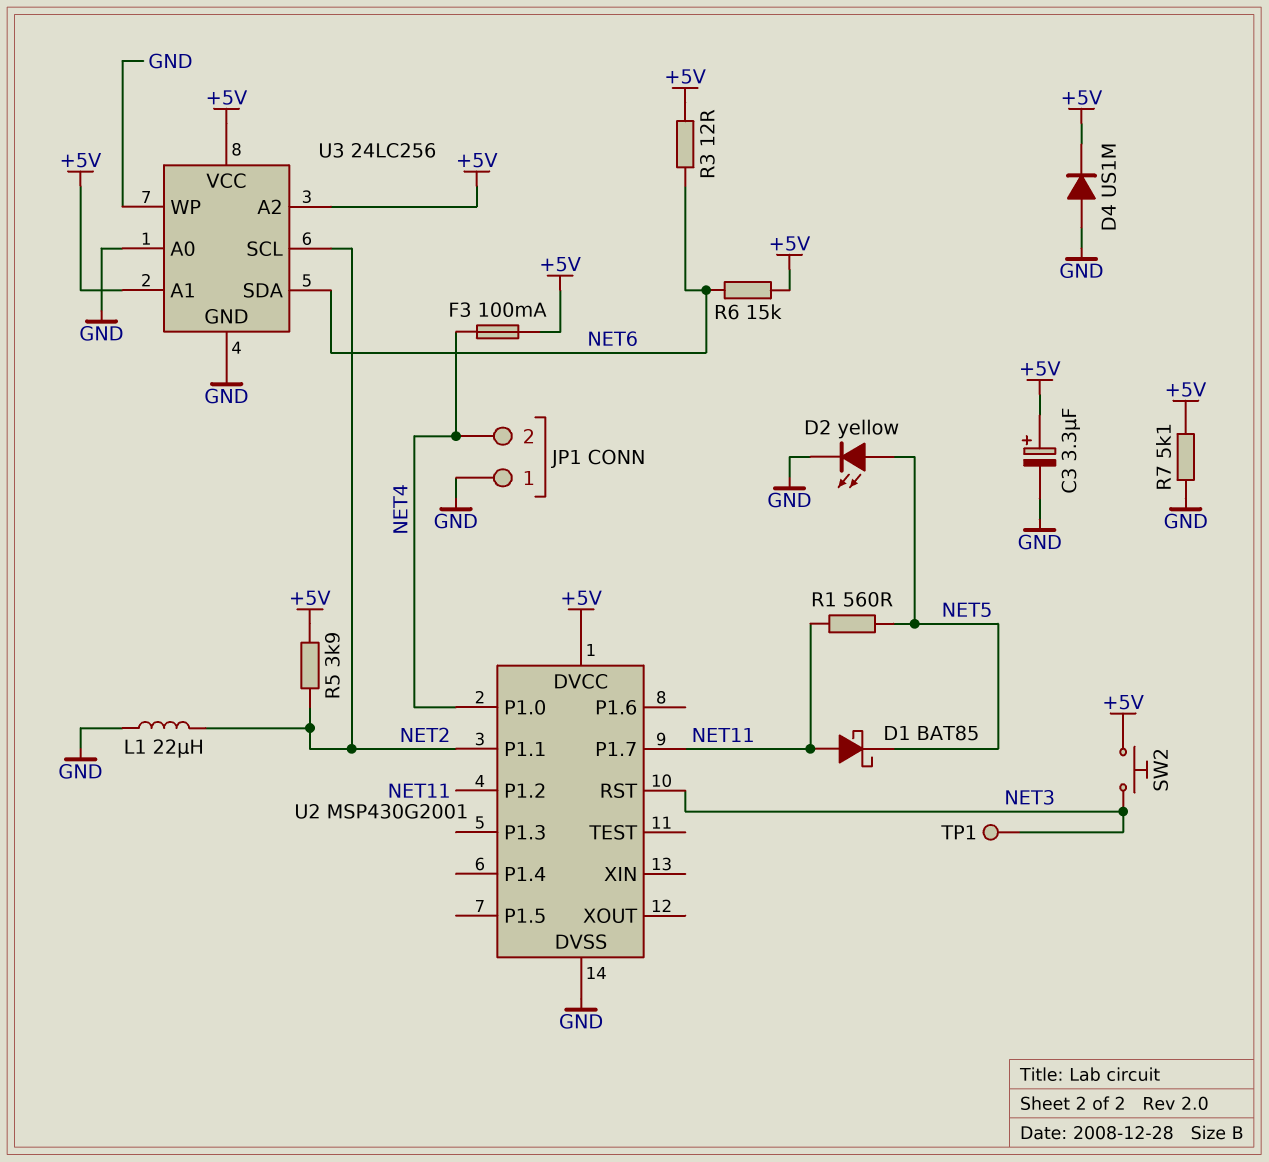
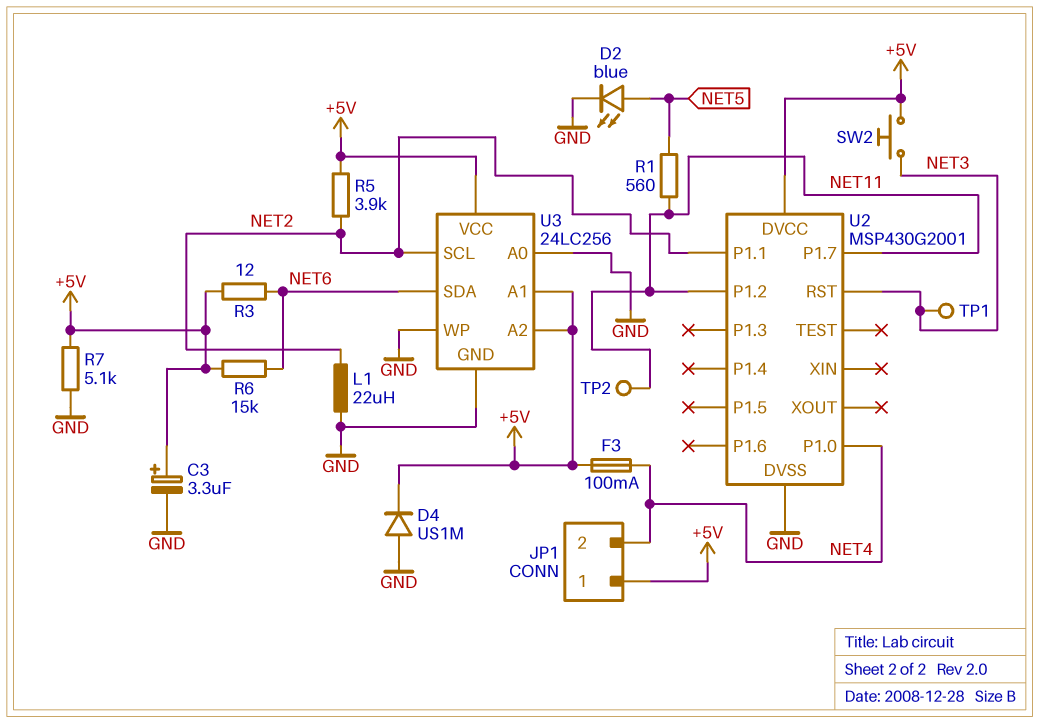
D1: schottky BAT85 (A NET11, K NET5) -> none
D2: LED yellow (A NET5, K GND) -> LED blue (A NET5, K GND)
JP1 pin 1: GND -> +5V
TP2: none -> test point (NET11)

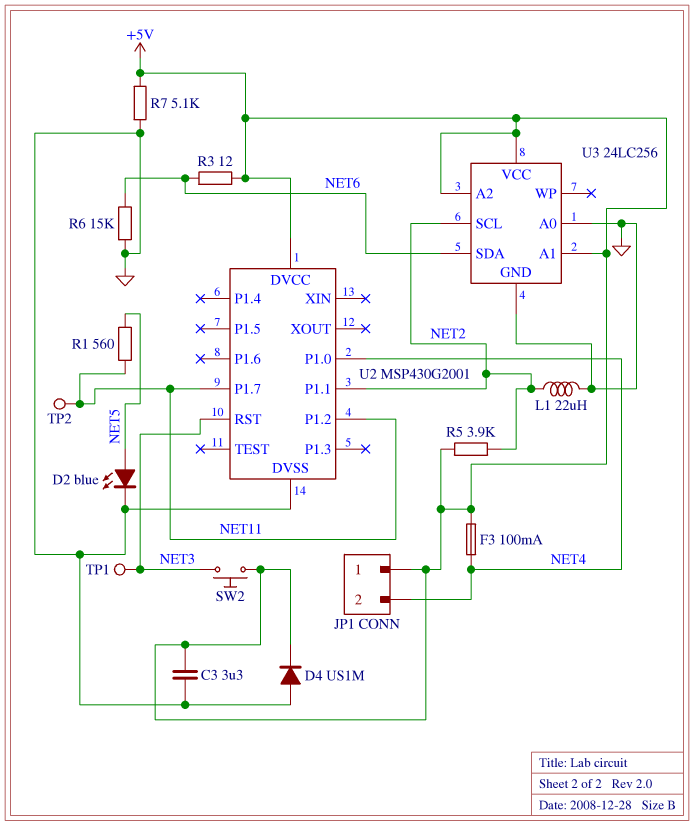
C3: 3.3uF (plus +5V, minus GND) -> 3.3uF (+5V, GND)
R6: 15k (+5V, NET6) -> 15k (GND, NET6)
U3 pin WP: GND -> none

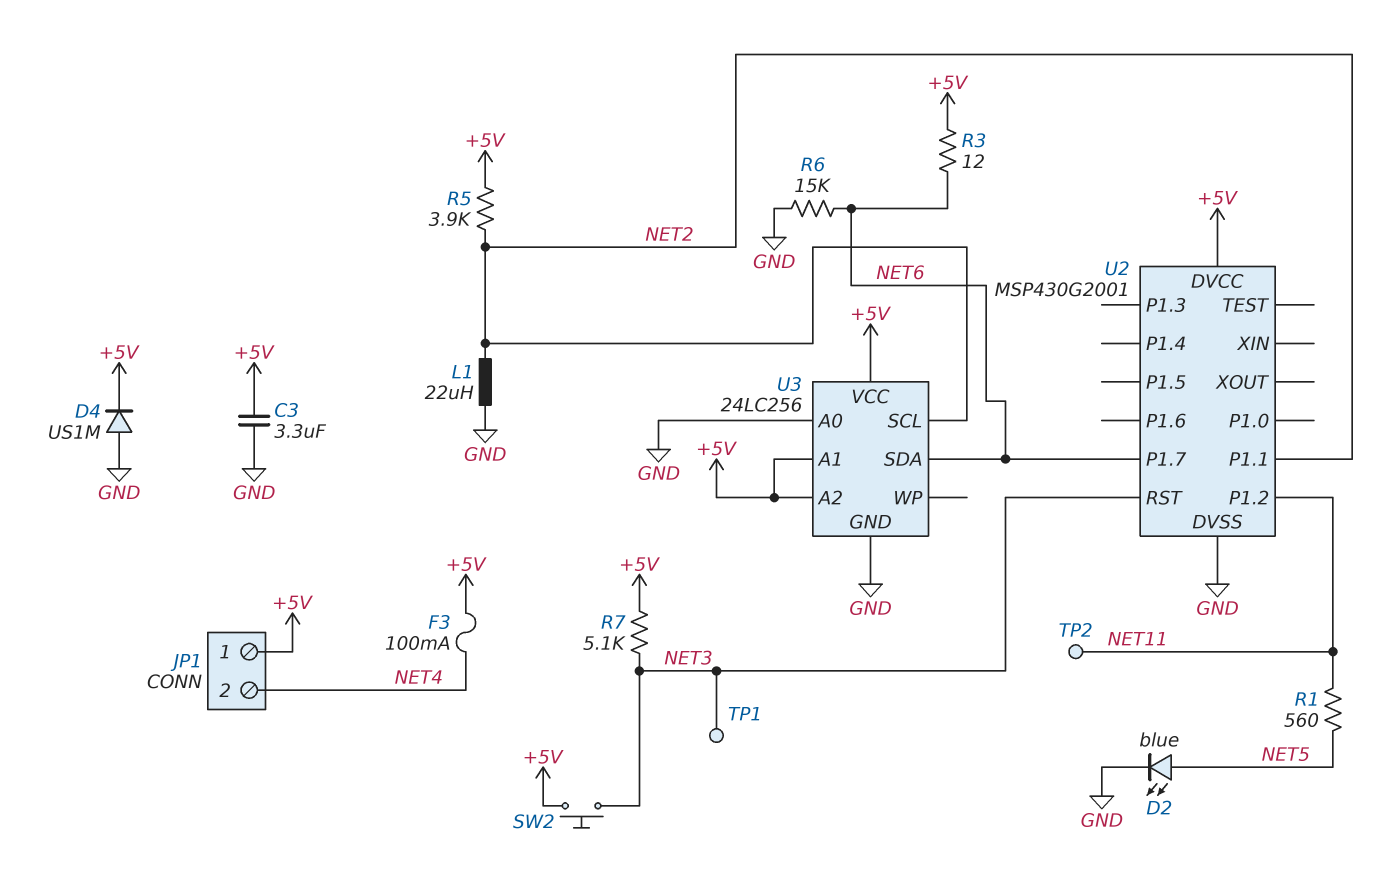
R7: 5.1k (+5V, GND) -> 5.1k (+5V, NET3)
U2 pin P1.0: NET4 -> none
U2 pin P1.7: NET11 -> NET6

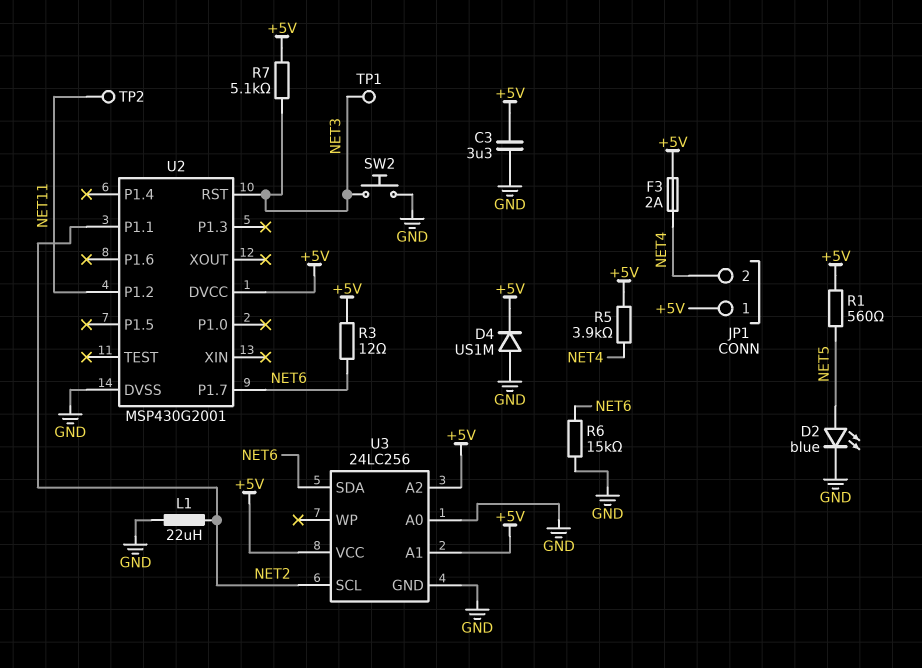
F3: 100mA (+5V, NET4) -> 2A (+5V, NET4)
R1: 560 (NET5, NET11) -> 560 (+5V, NET5)
R5: 3.9k (+5V, NET2) -> 3.9k (+5V, NET4)
SW2: button (+5V, NET3) -> button (GND, NET3)

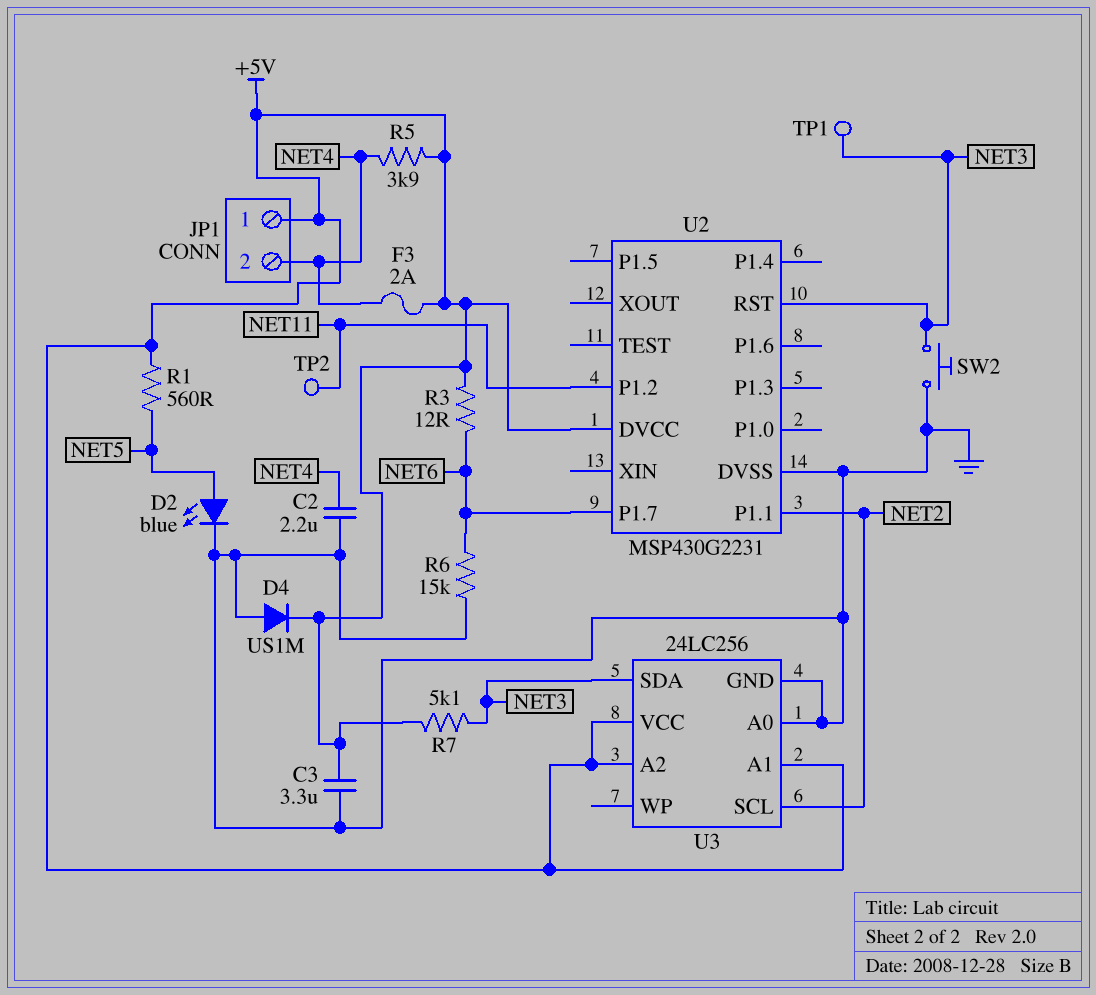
C2: none -> 2.2uF (GND, NET4)
L1: 22uH (GND, NET2) -> none
U2: MSP430G2001 -> MSP430G2231
U3 pin SDA: NET6 -> NET3

